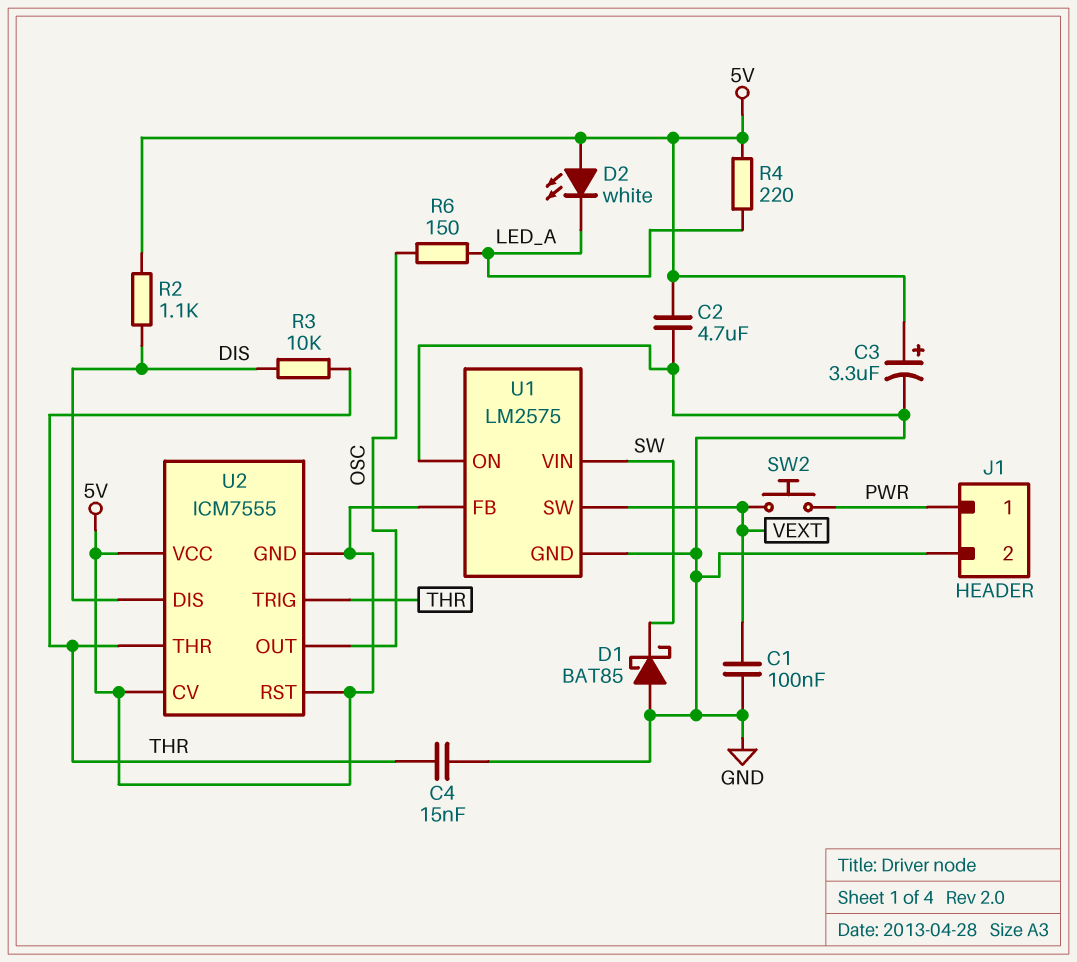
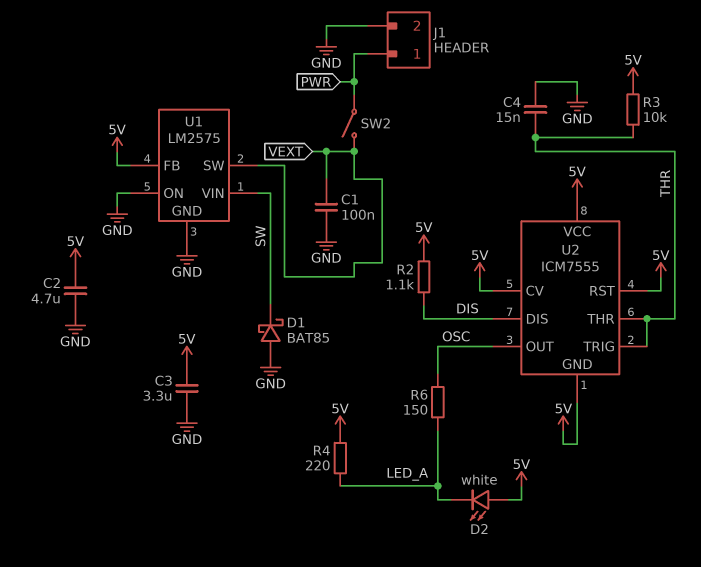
C3: 3.3uF (plus 5V, minus GND) -> 3.3uF (5V, GND)
R3: 10k (DIS, THR) -> 10k (5V, THR)
SW2: button (PWR, VEXT) -> switch (PWR, VEXT)

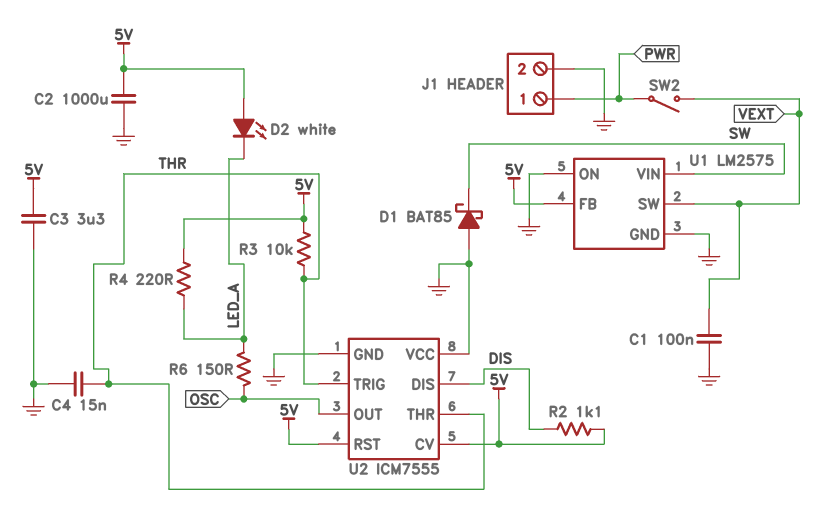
C2: 4.7uF (5V, GND) -> 1000uF (5V, GND)
U2 pin GND: 5V -> GND
U2 pin VCC: 5V -> GND

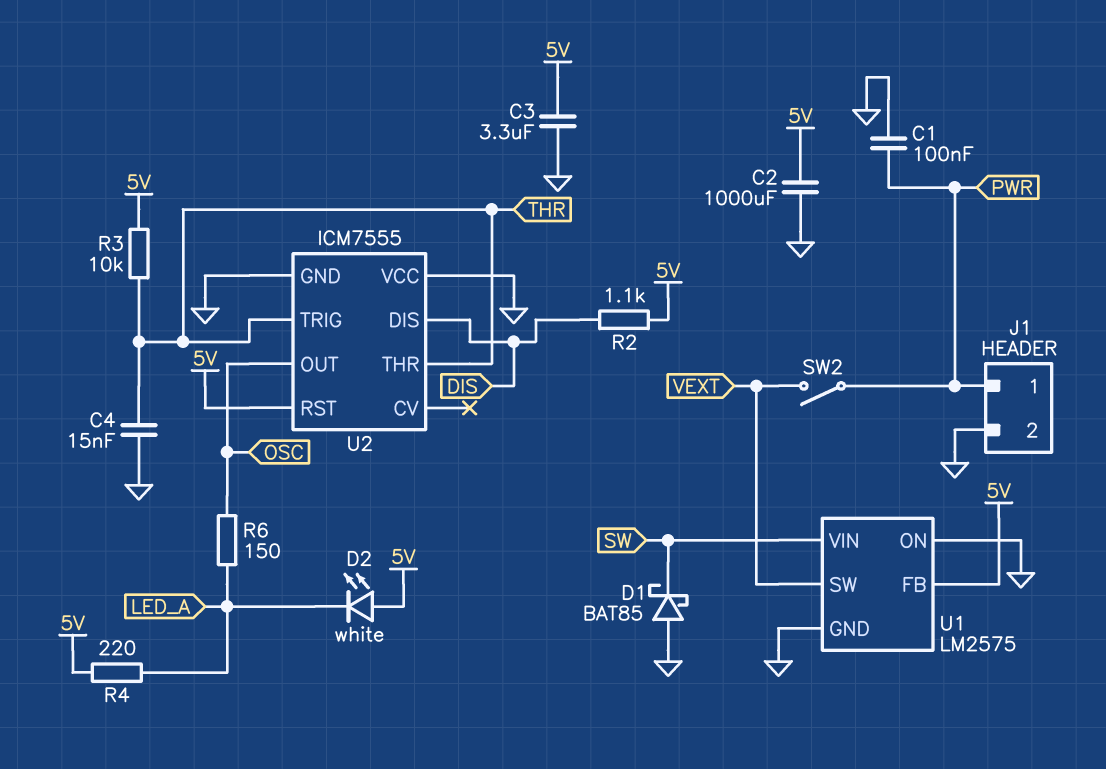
C1: 100nF (GND, VEXT) -> 100nF (GND, PWR)
U2 pin CV: 5V -> none

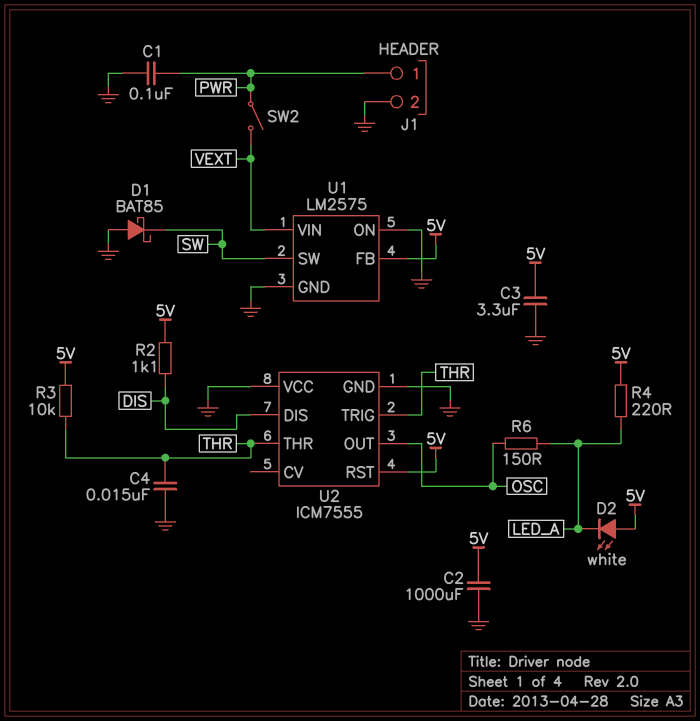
U1 pin SW: VEXT -> SW
U1 pin VIN: SW -> VEXT

